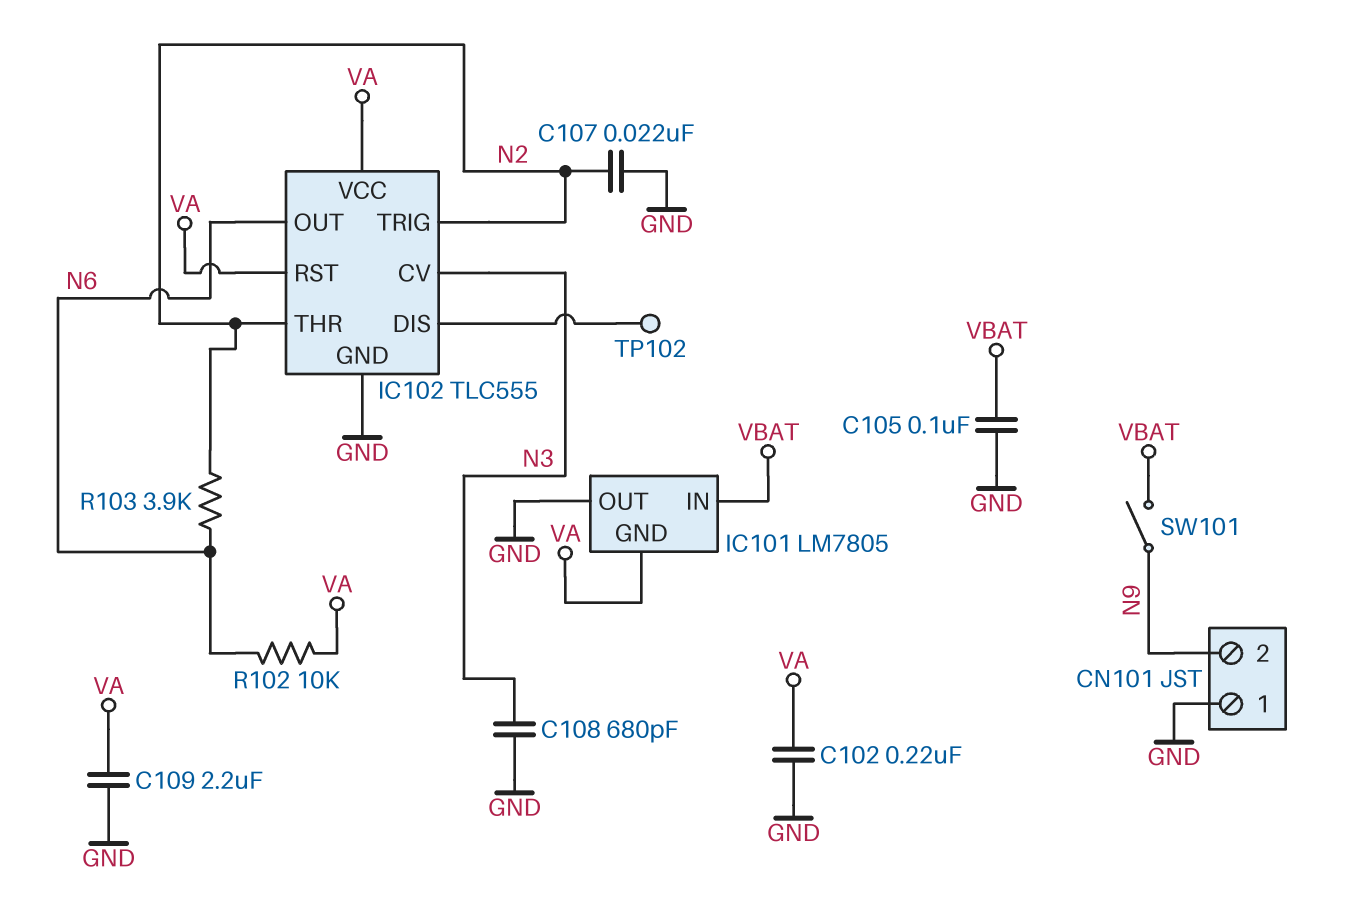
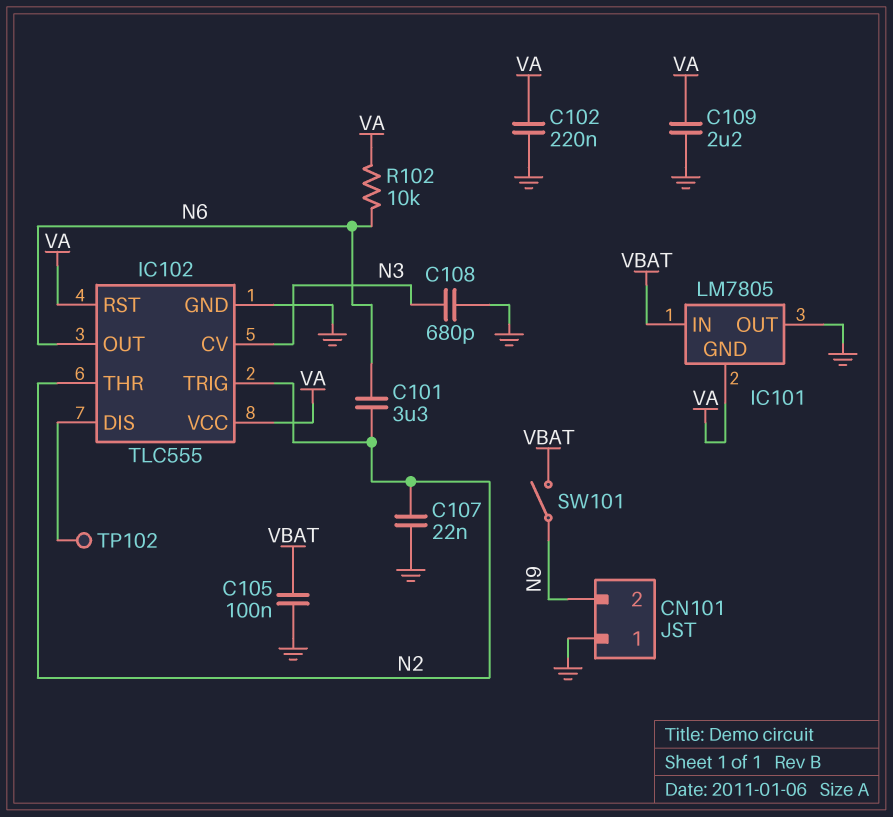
C101: none -> 3.3uF (N2, N6)
R103: 3.9k (N2, N6) -> none

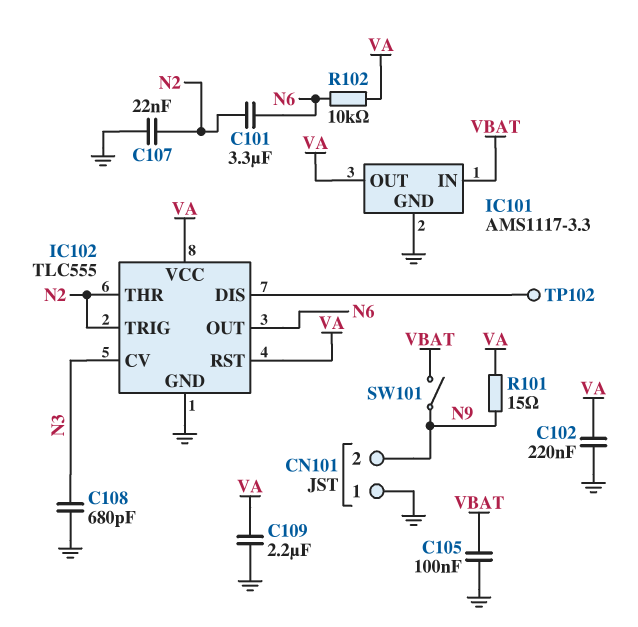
IC101: LM7805 -> AMS1117-3.3
IC101 pin GND: VA -> GND
IC101 pin OUT: GND -> VA
R101: none -> 15 (N9, VA)

